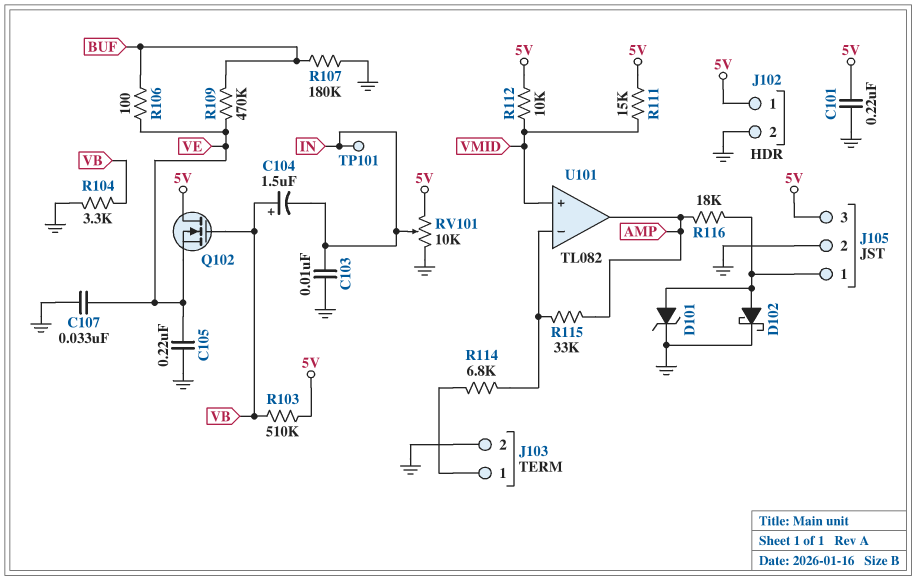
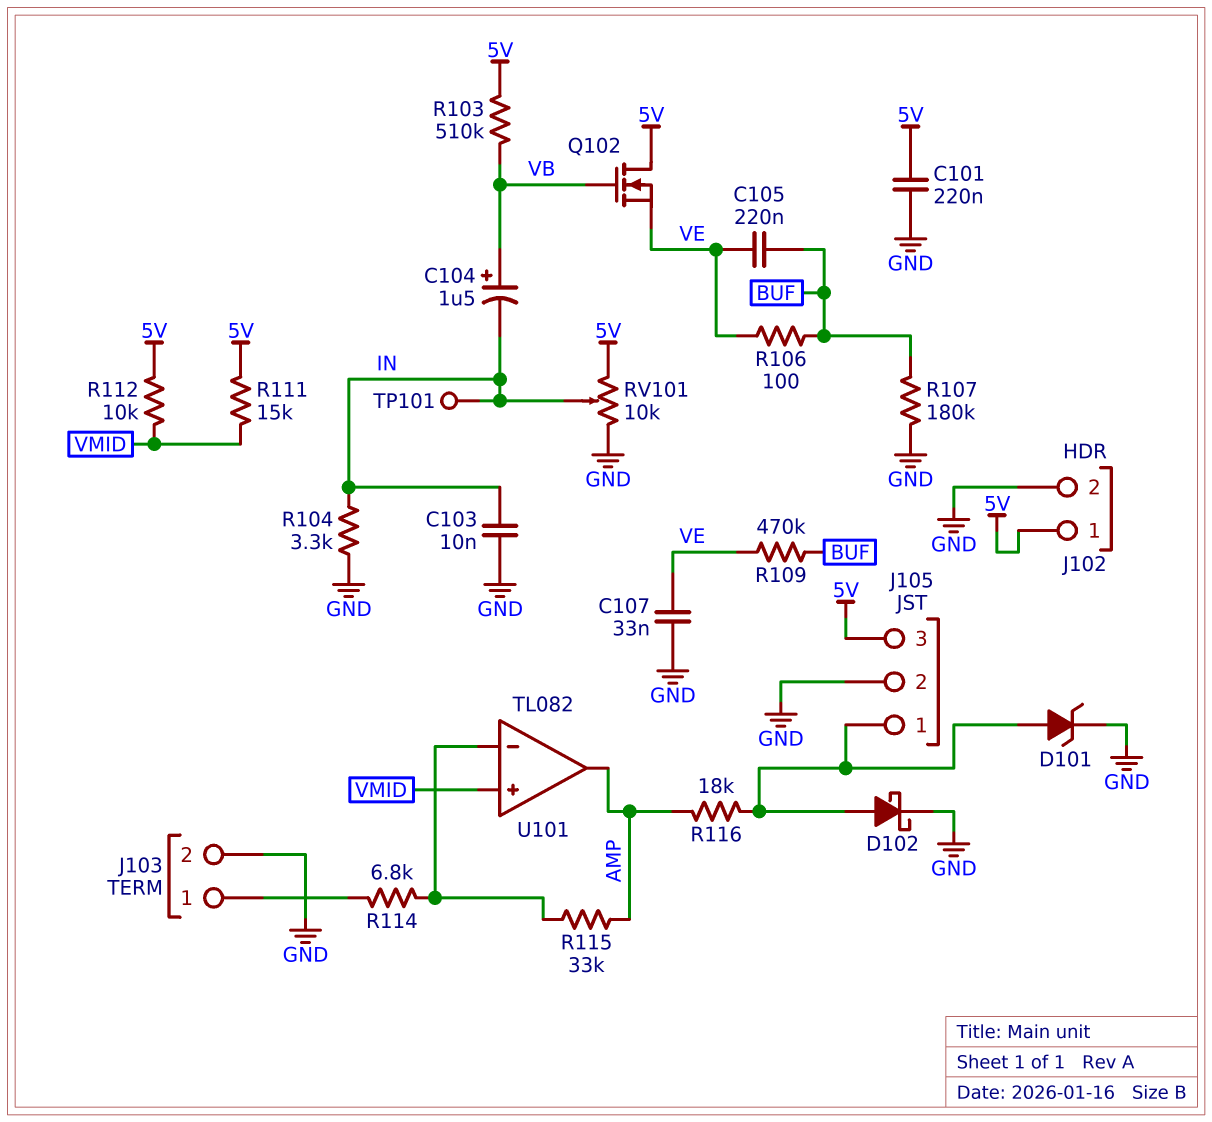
C105: 220nF (GND, VE) -> 220nF (BUF, VE)
R104: 3.3k (GND, VB) -> 3.3k (GND, IN)

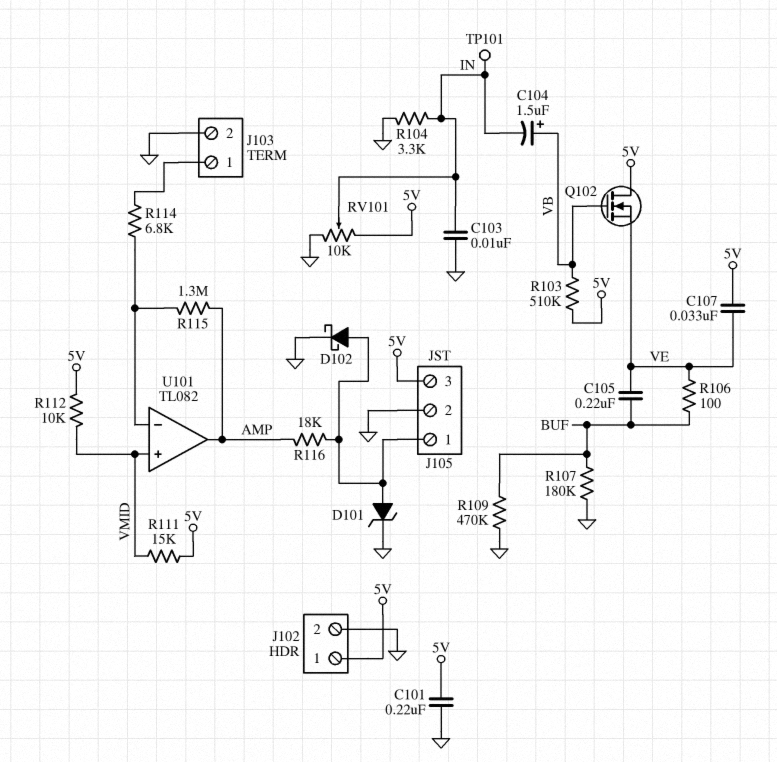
C107: 33nF (GND, VE) -> 33nF (5V, VE)
R109: 470k (BUF, VE) -> 470k (BUF, GND)
R115: 33k (AMP, U101/in-) -> 1.3M (AMP, U101/in-)

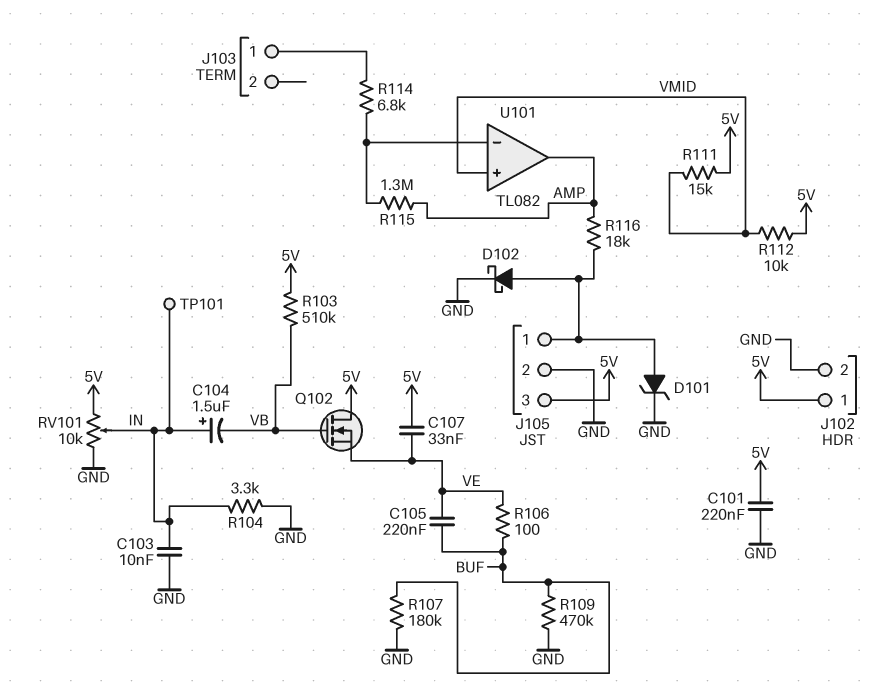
C104: 1.5uF (plus VB, minus IN) -> 1.5uF (plus IN, minus VB)
J103 pin 2: GND -> none

